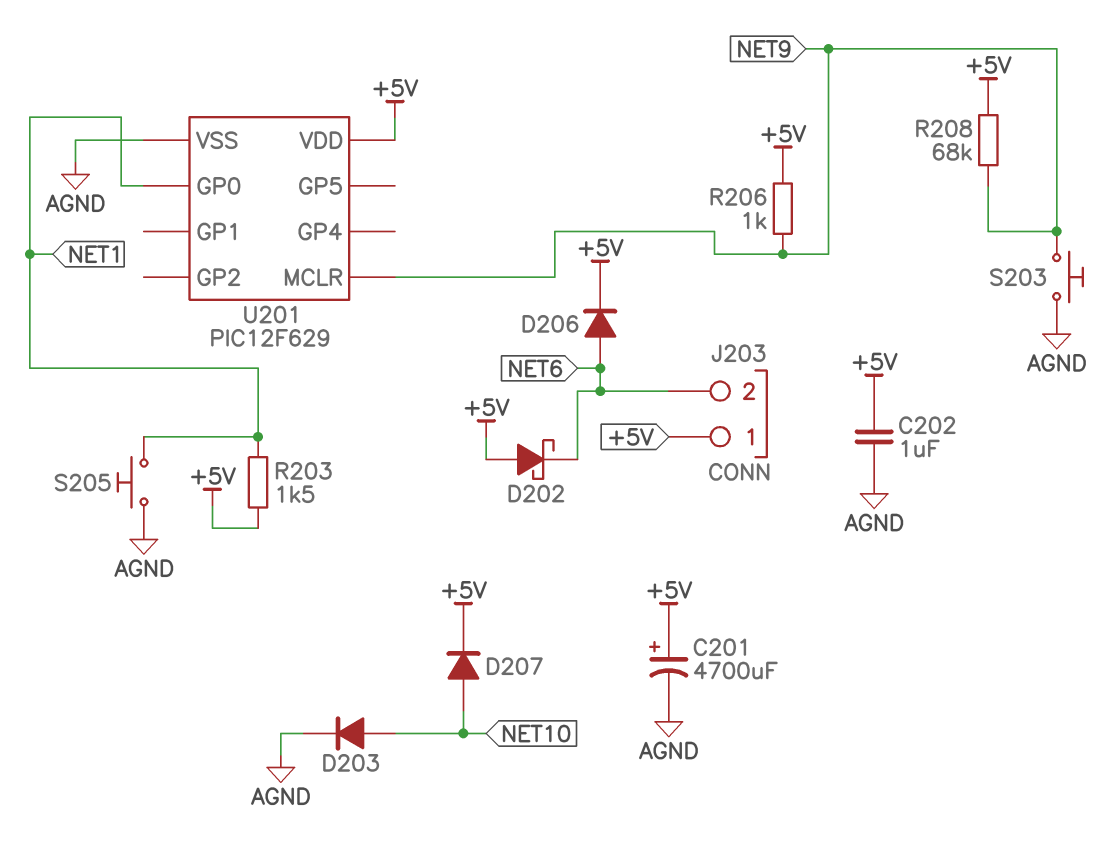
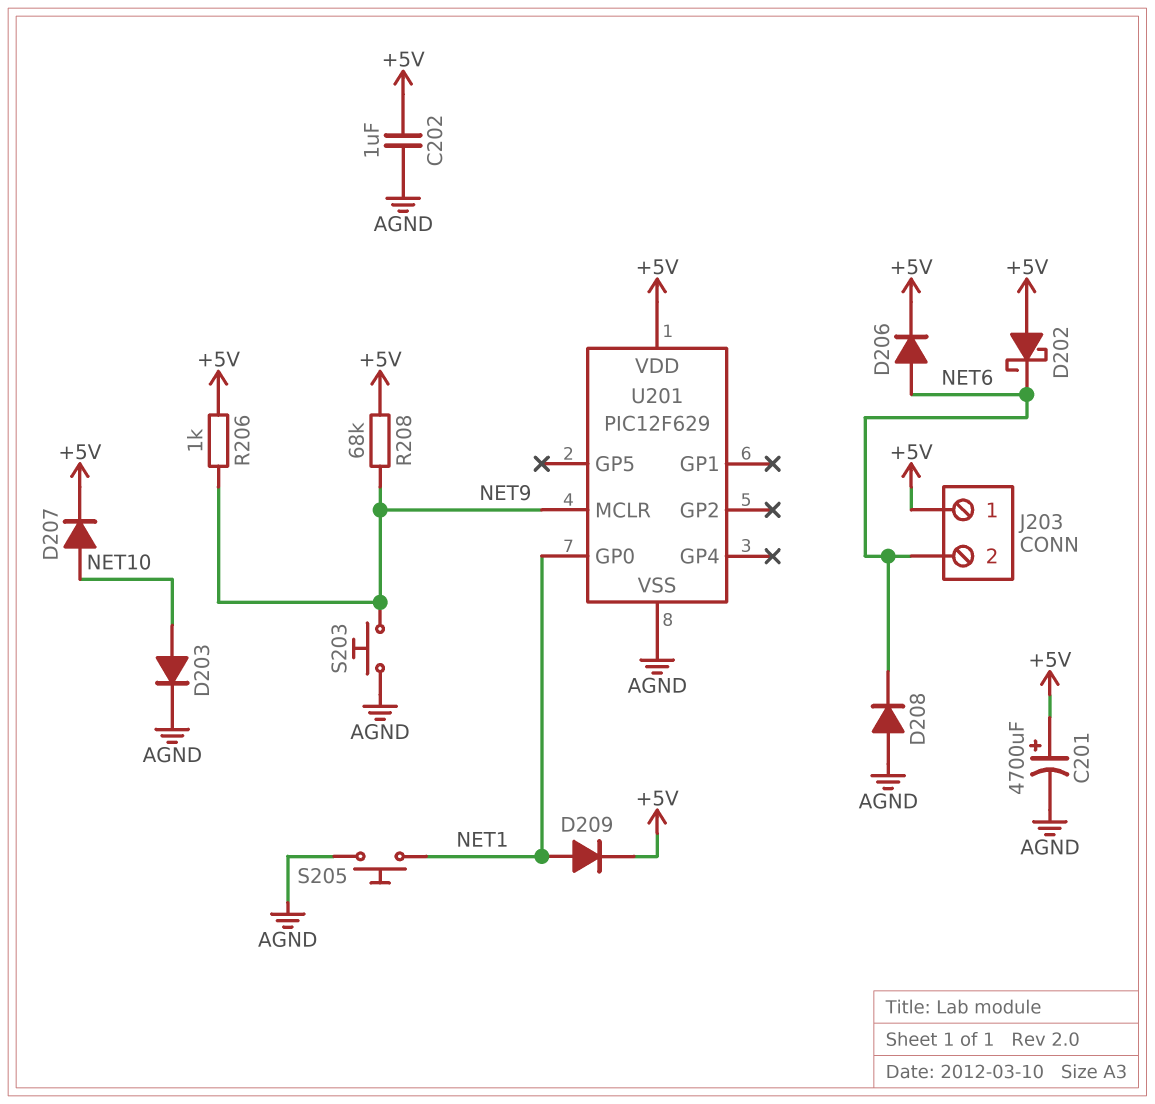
D208: none -> diode (A AGND, K NET6)
D209: none -> diode (A NET1, K +5V)
R203: 1.5k (+5V, NET1) -> none

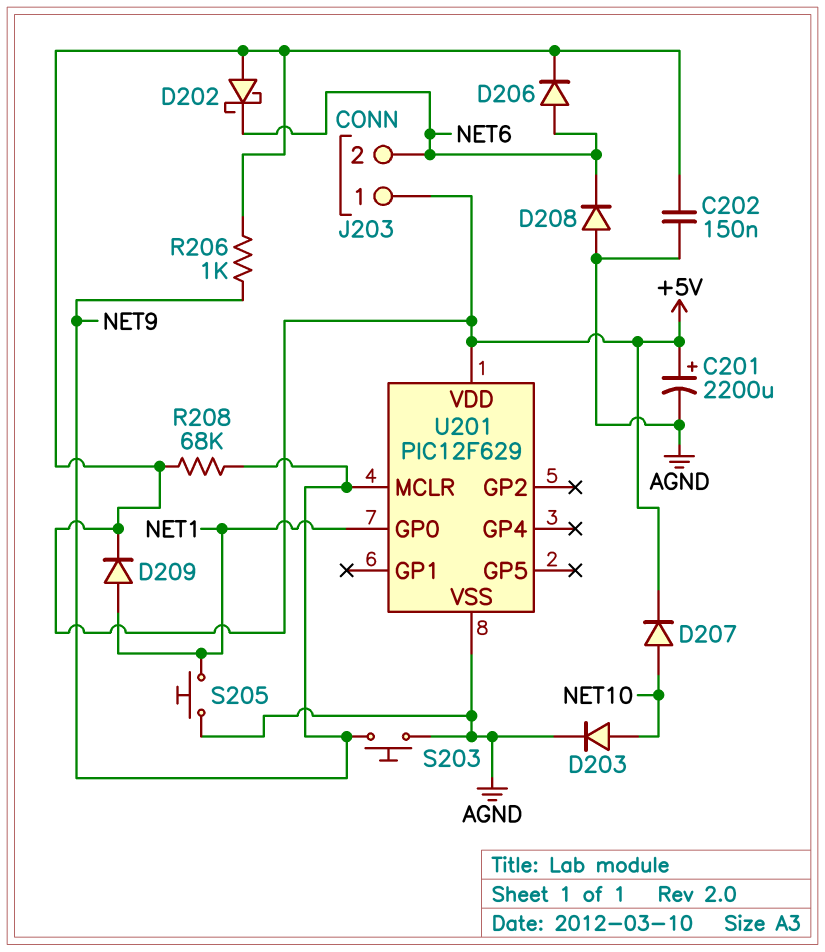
C201: 4700uF (plus +5V, minus AGND) -> 2200uF (plus +5V, minus AGND)
C202: 1uF (+5V, AGND) -> 150nF (+5V, AGND)

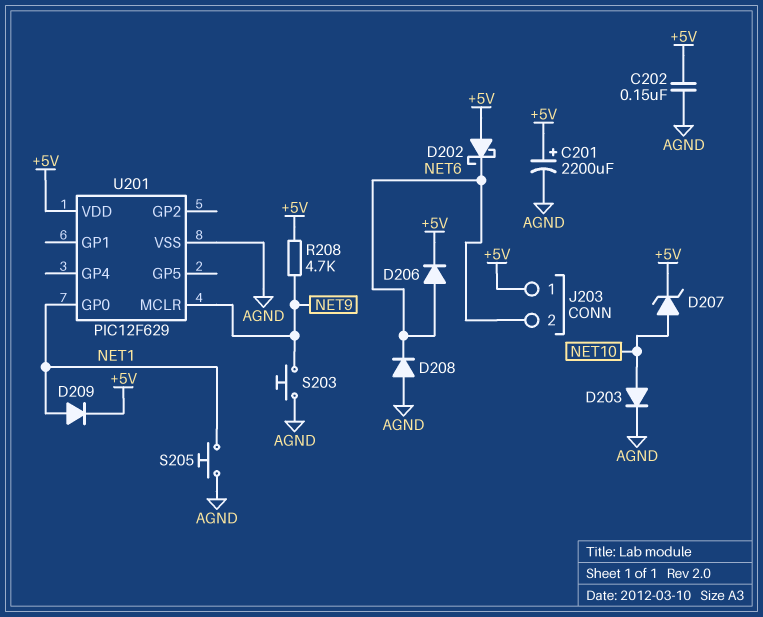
D207: diode (A NET10, K +5V) -> zener (A NET10, K +5V)
R206: 1k (+5V, NET9) -> none
R208: 68k (+5V, NET9) -> 4.7k (+5V, NET9)

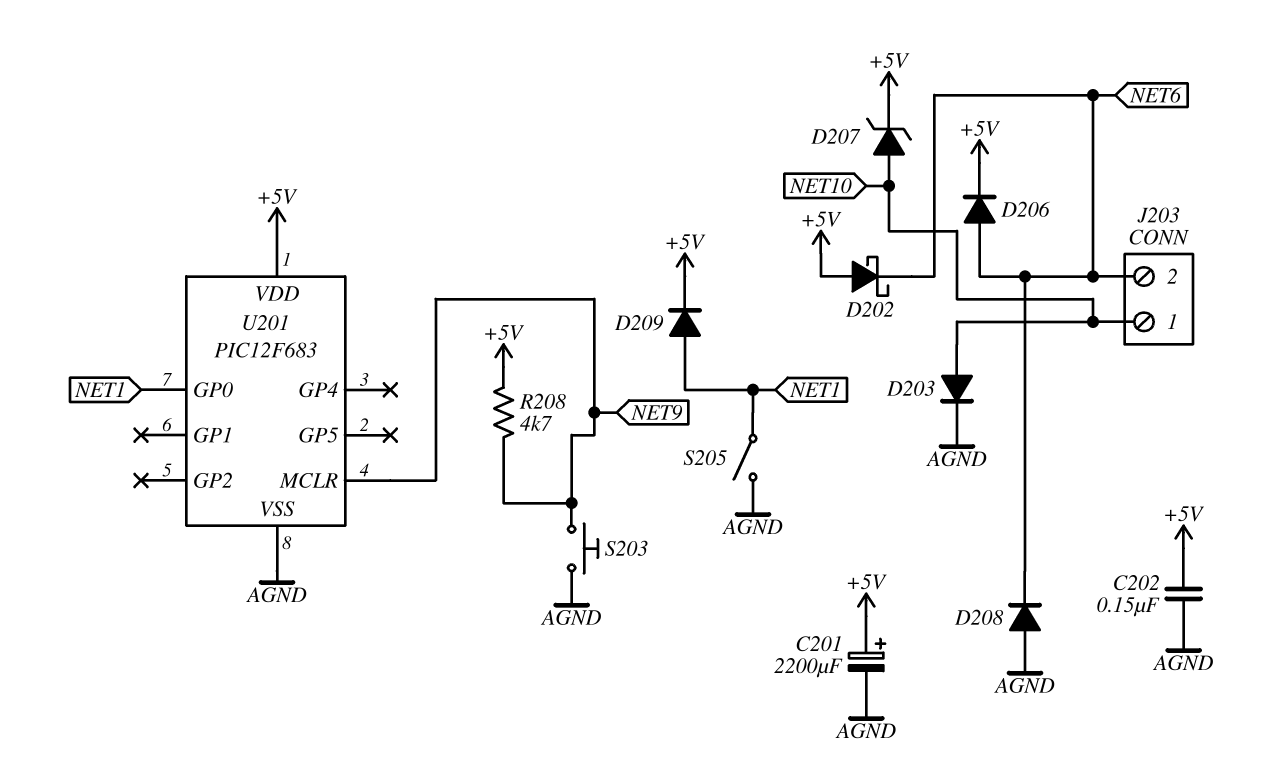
J203 pin 1: +5V -> NET10
S205: button (AGND, NET1) -> switch (AGND, NET1)
U201: PIC12F629 -> PIC12F683

